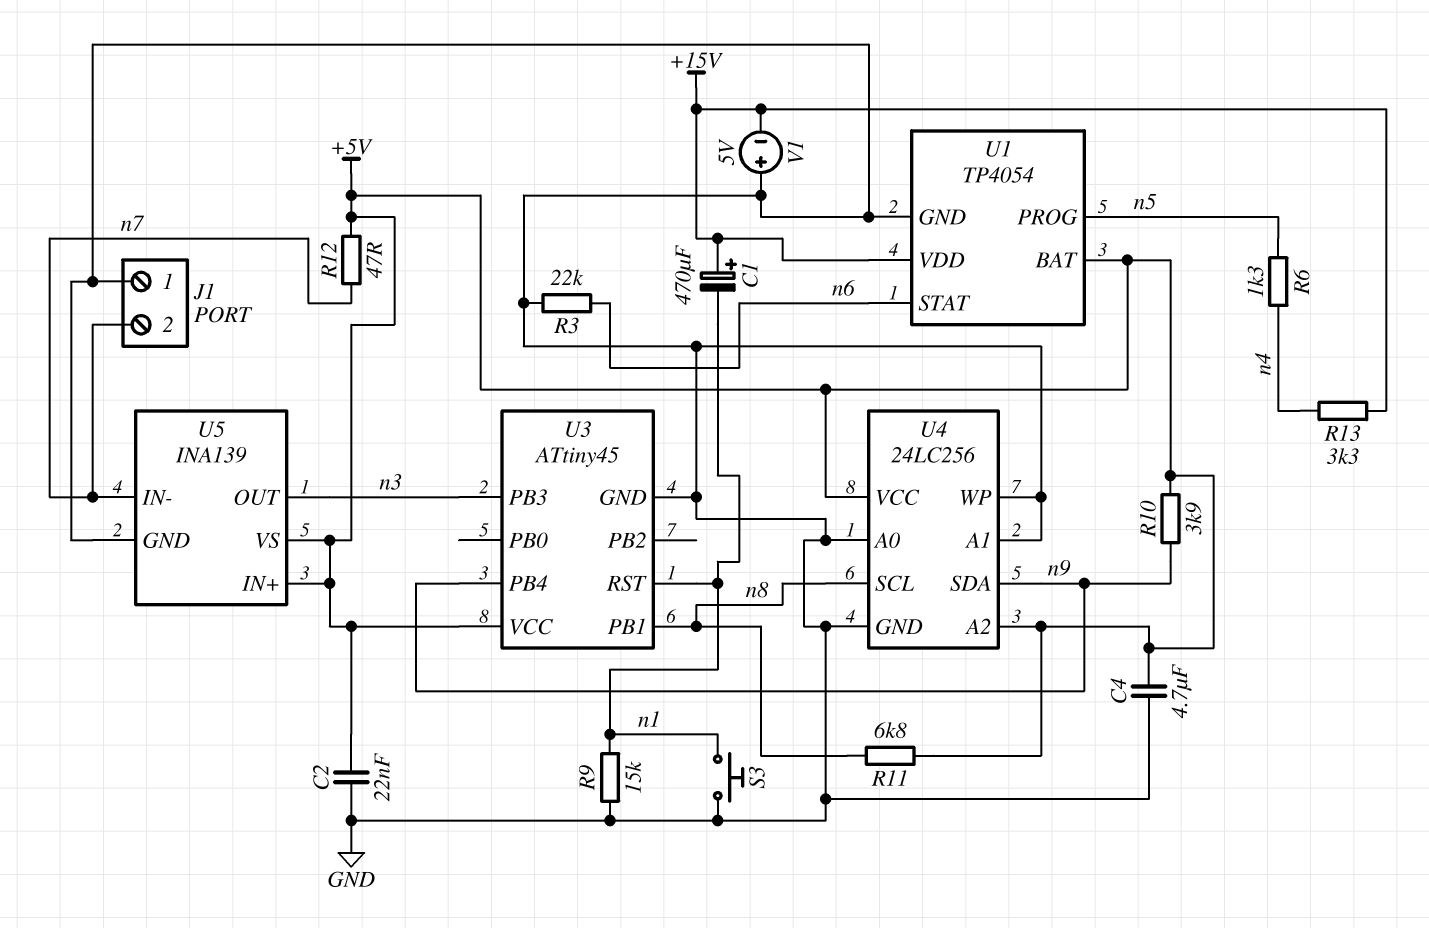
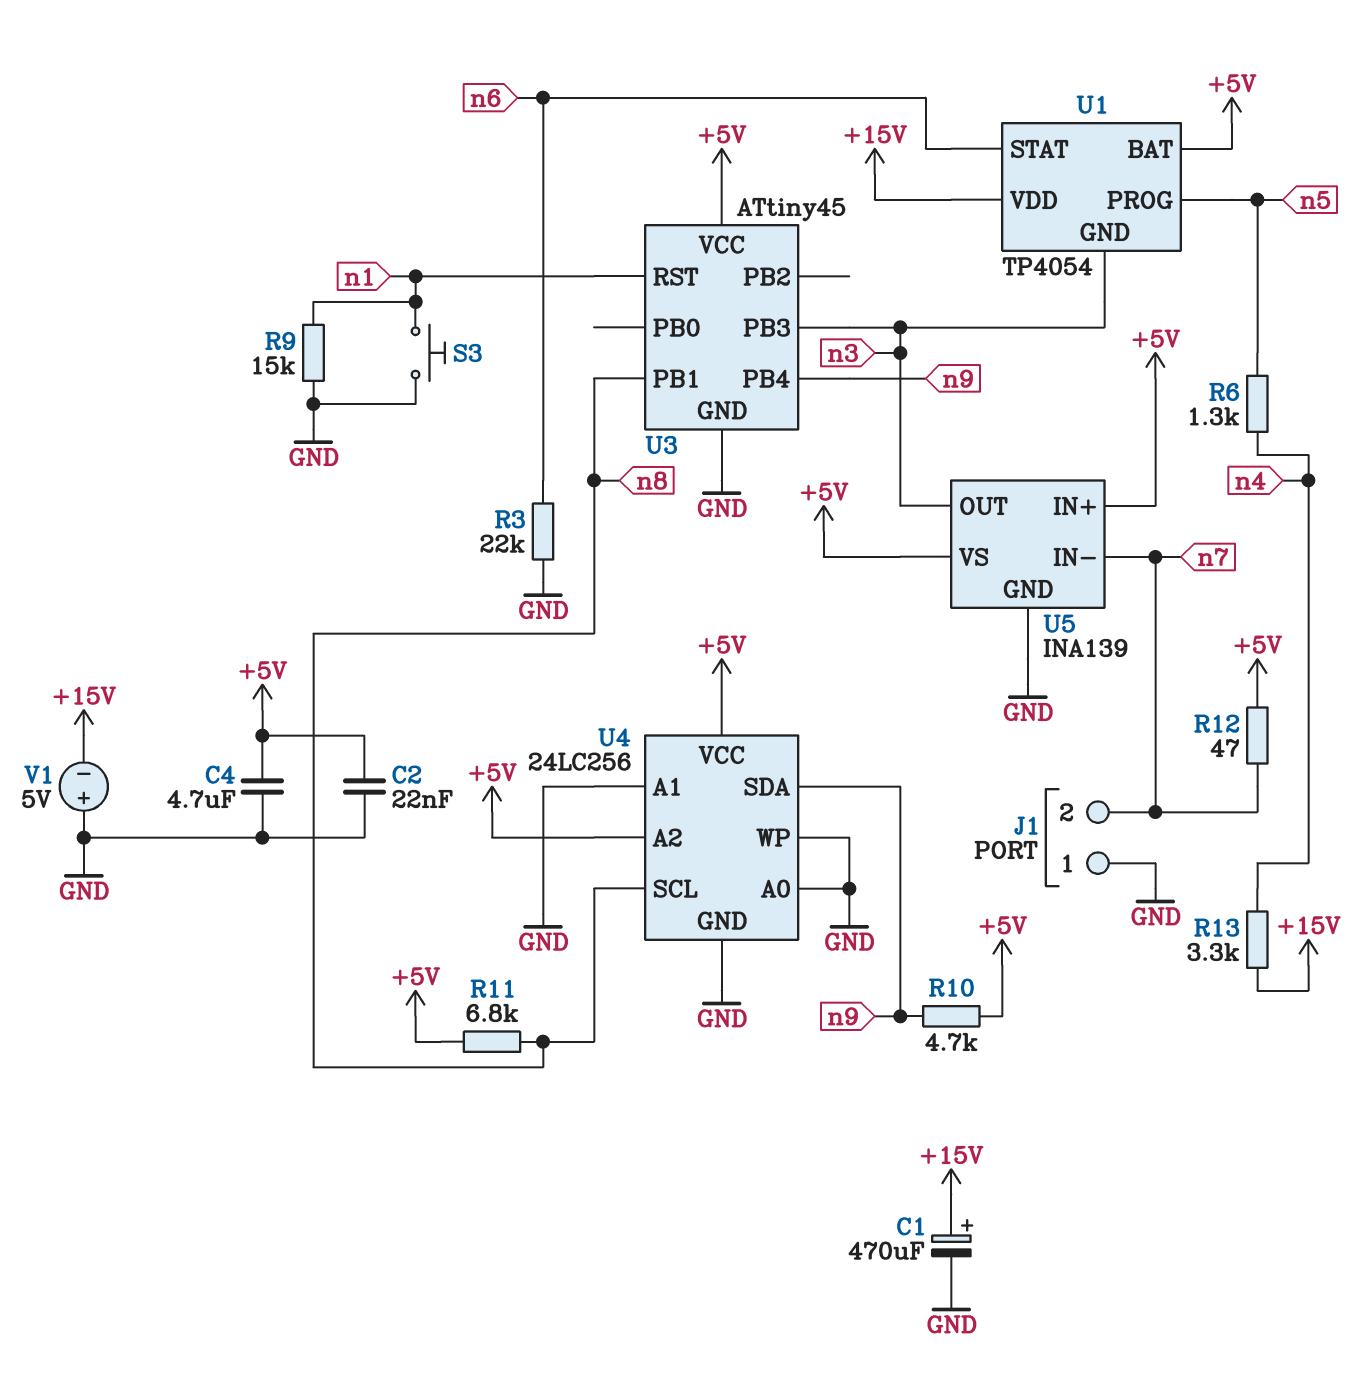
C1: 470uF (plus +15V, minus n1) -> 470uF (plus +15V, minus GND)
R10: 3.9k (+5V, n9) -> 4.7k (+5V, n9)
U1 pin GND: GND -> n3

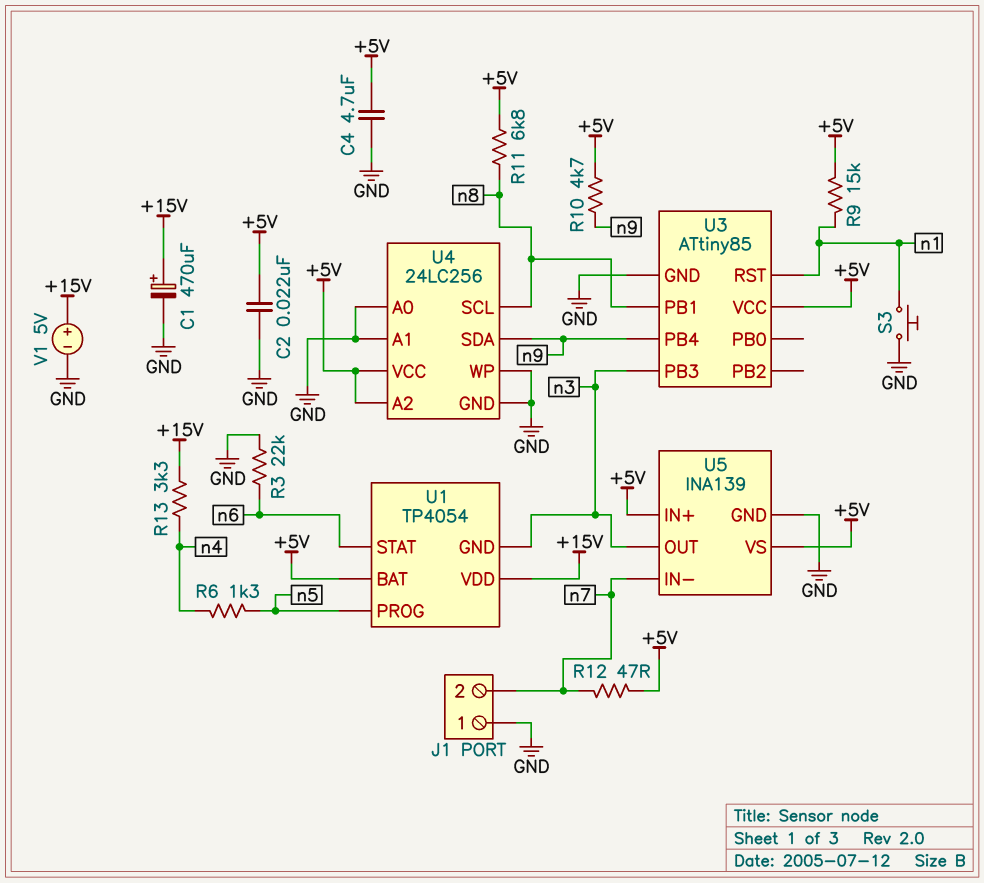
R9: 15k (GND, n1) -> 15k (+5V, n1)
U3: ATtiny45 -> ATtiny85
V1: 5V (plus GND, minus +15V) -> 5V (plus +15V, minus GND)

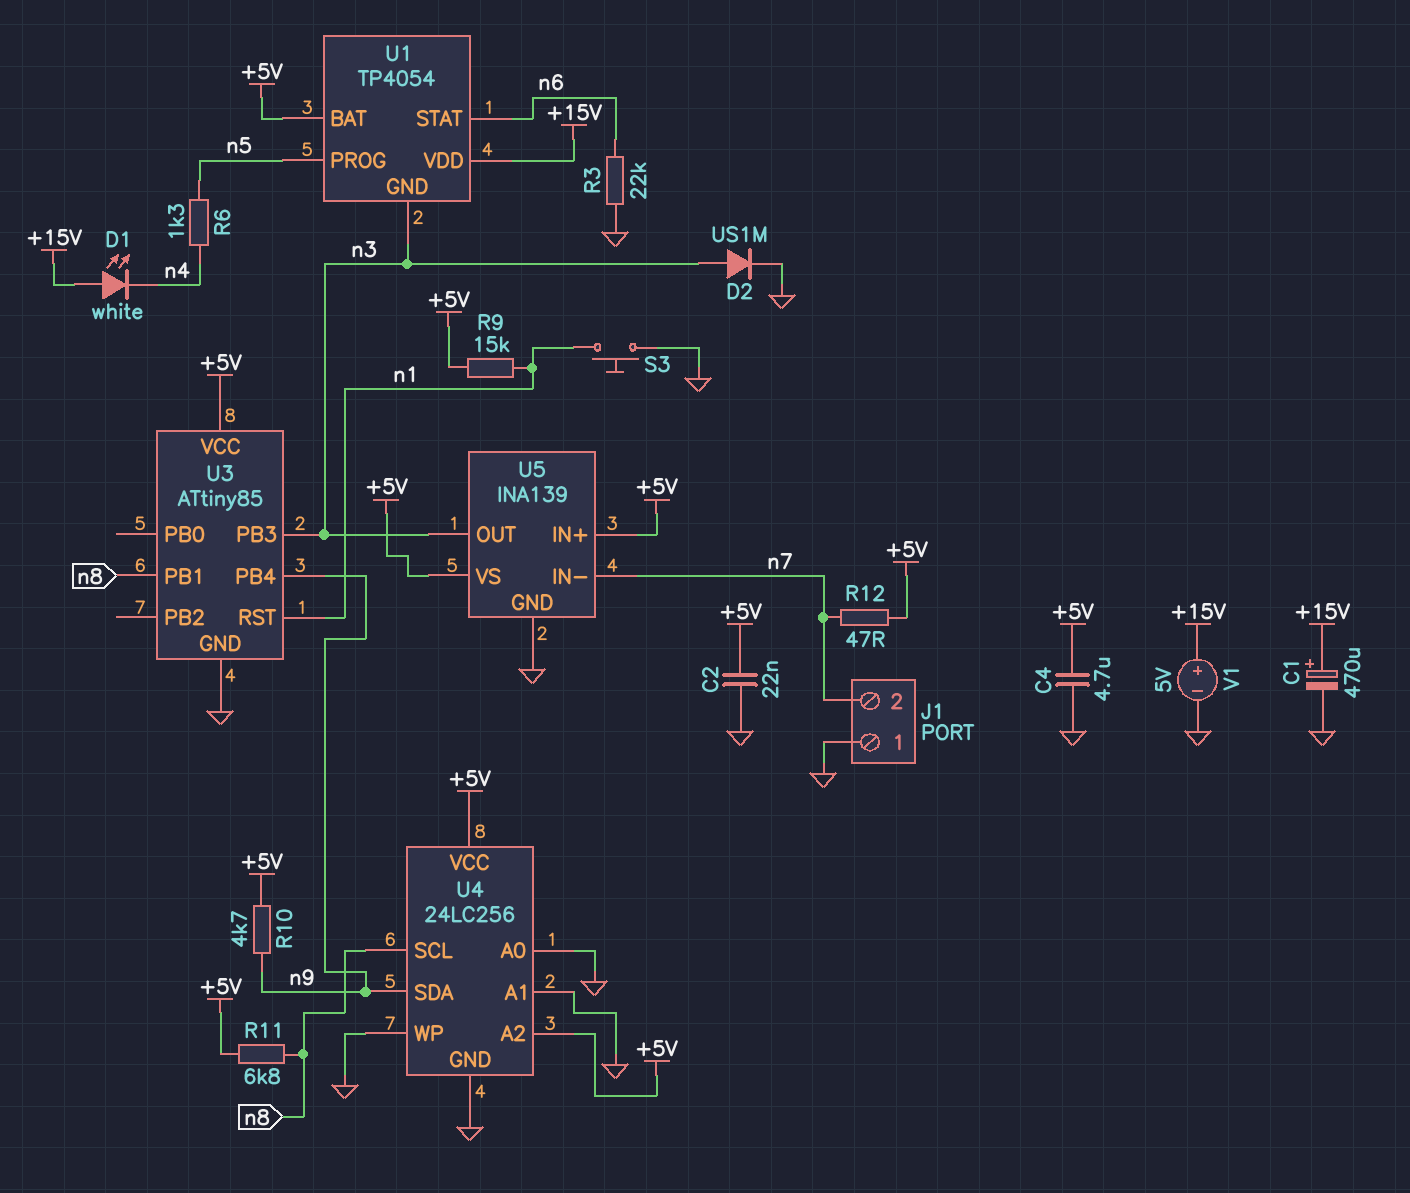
D1: none -> LED white (A +15V, K n4)
D2: none -> diode US1M (A n3, K GND)
R13: 3.3k (+15V, n4) -> none

